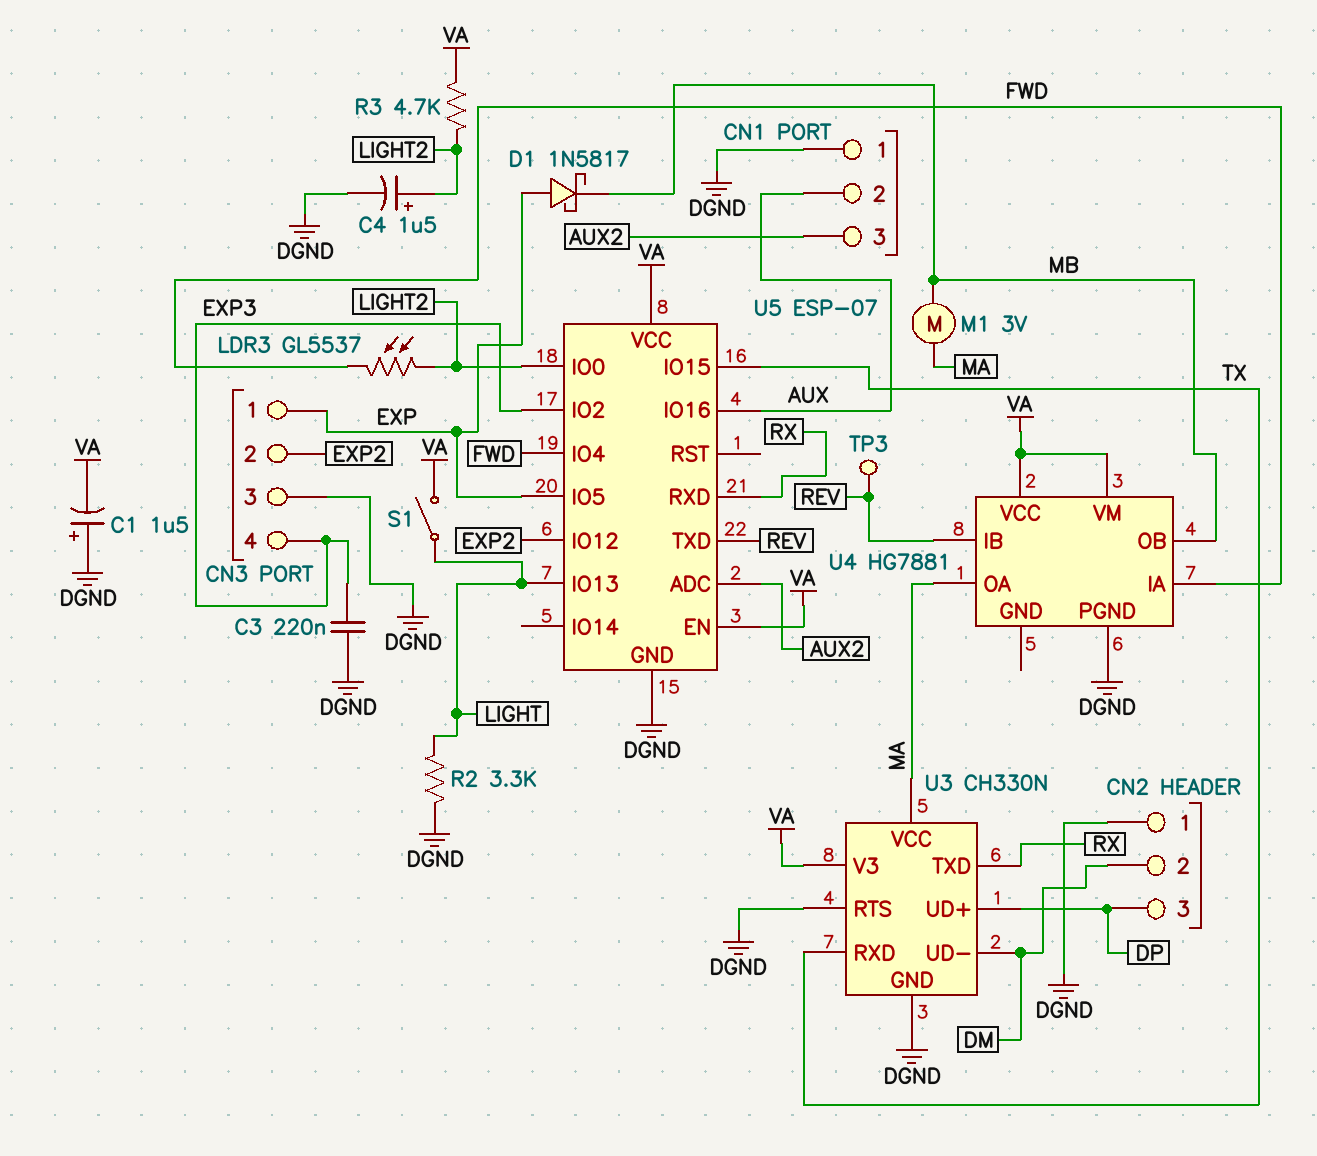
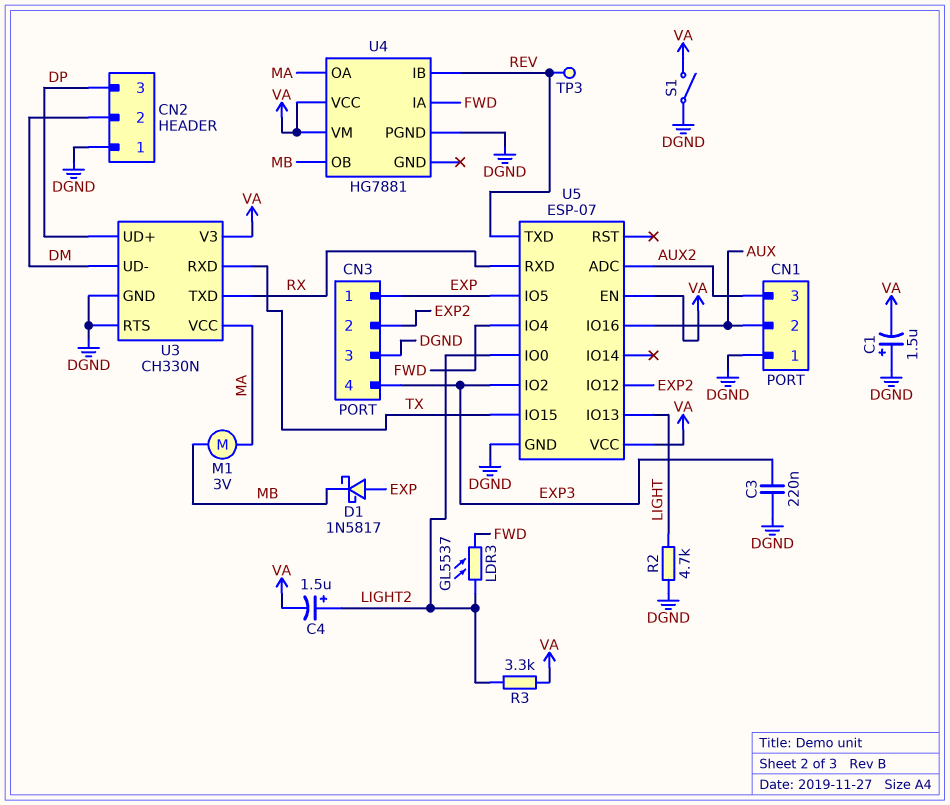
C4: 1.5uF (plus LIGHT2, minus DGND) -> 1.5uF (plus LIGHT2, minus VA)
R2: 3.3k (DGND, LIGHT) -> 4.7k (DGND, LIGHT)
R3: 4.7k (LIGHT2, VA) -> 3.3k (LIGHT2, VA)
S1: switch (LIGHT, VA) -> switch (DGND, VA)

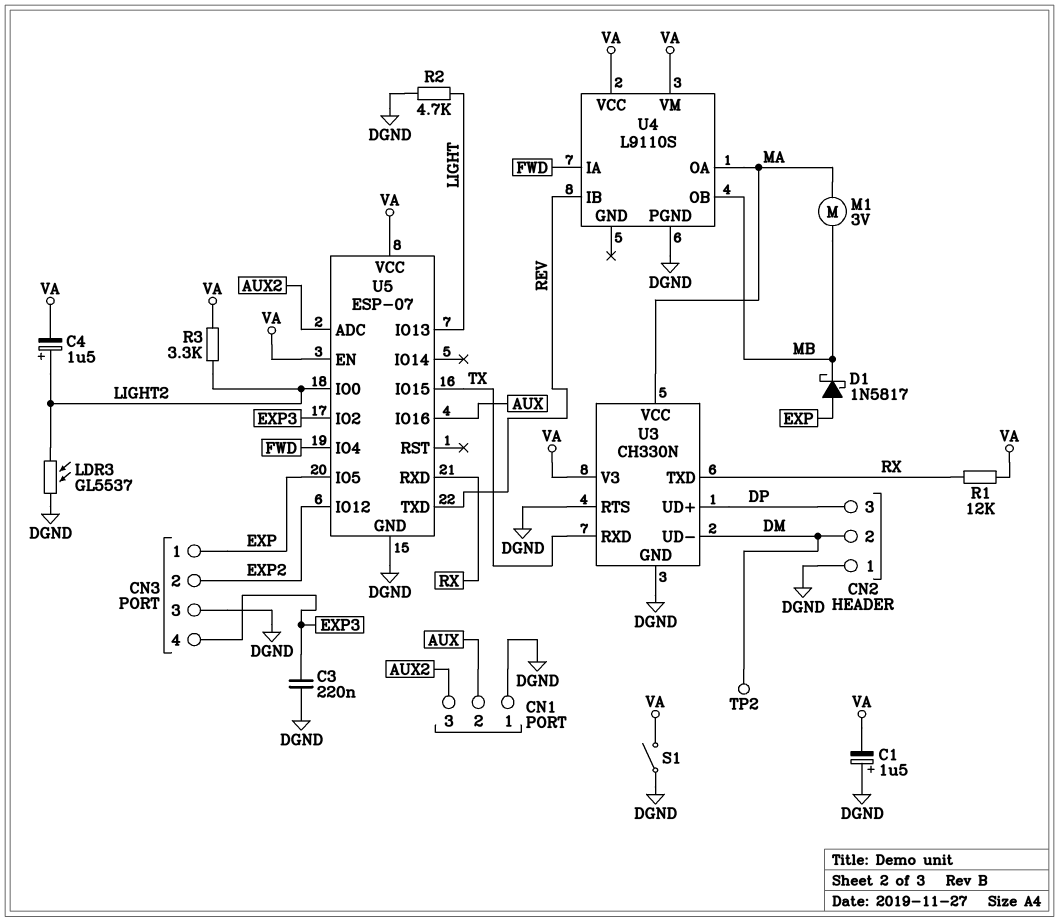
LDR3: GL5537 (FWD, LIGHT2) -> GL5537 (DGND, LIGHT2)
R1: none -> 12k (RX, VA)
TP2: none -> test point (DM)
TP3: test point (REV) -> none
U4: HG7881 -> L9110S

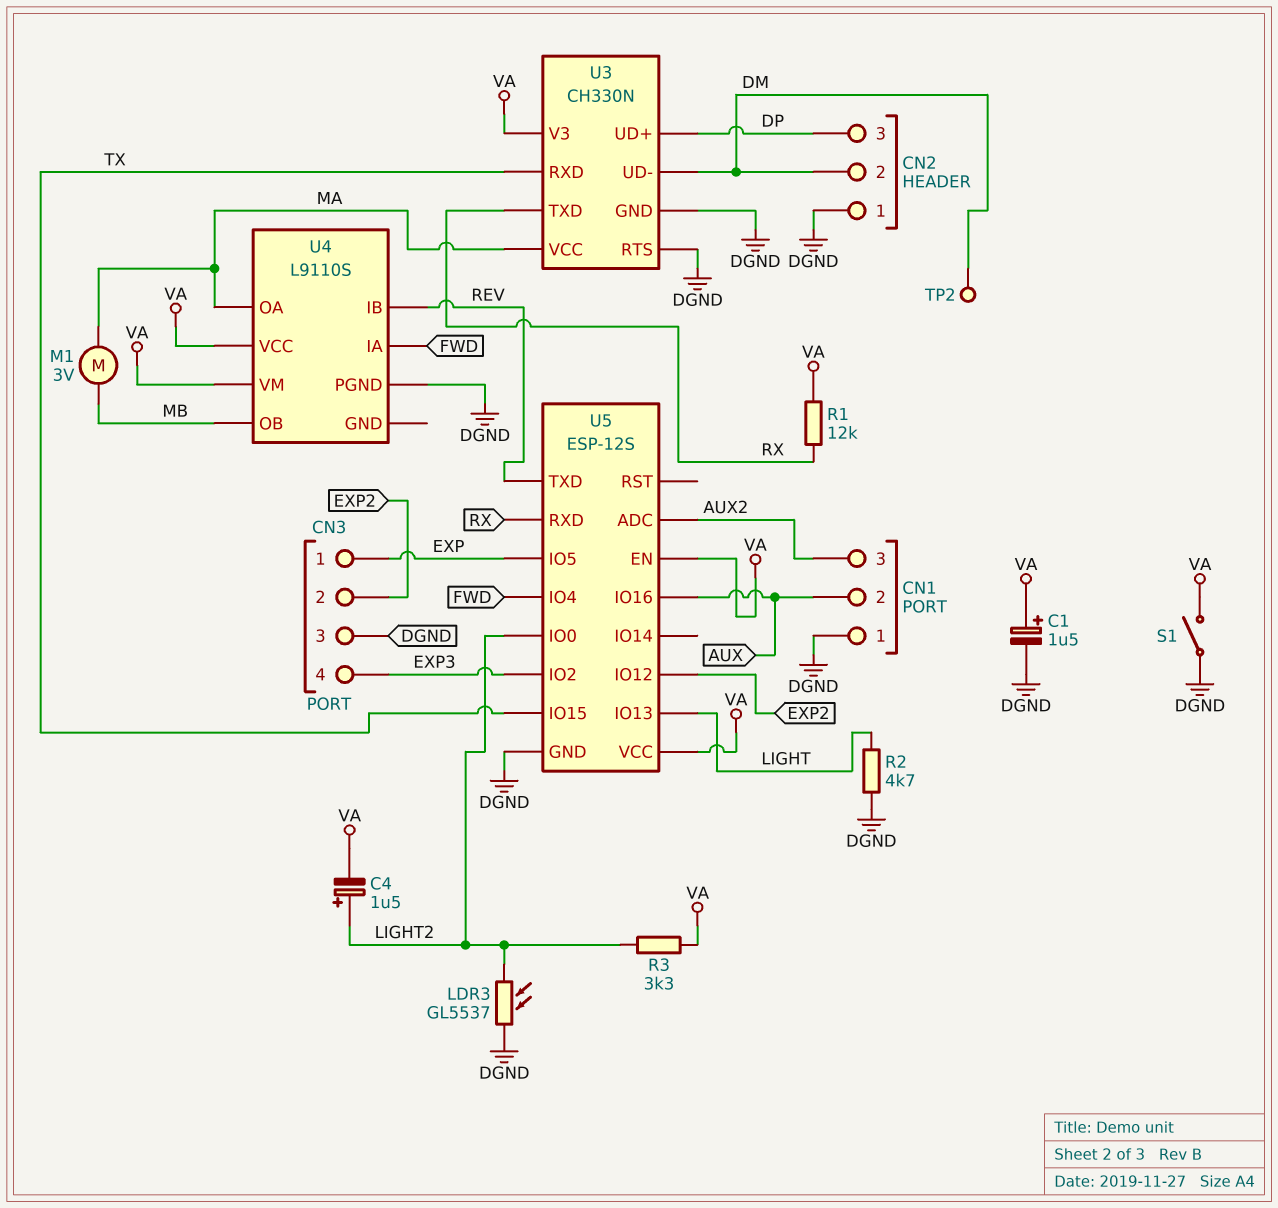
C1: 1.5uF (plus DGND, minus VA) -> 1.5uF (plus VA, minus DGND)
C3: 220nF (DGND, EXP3) -> none
D1: schottky 1N5817 (A EXP, K MB) -> none
U5: ESP-07 -> ESP-12S

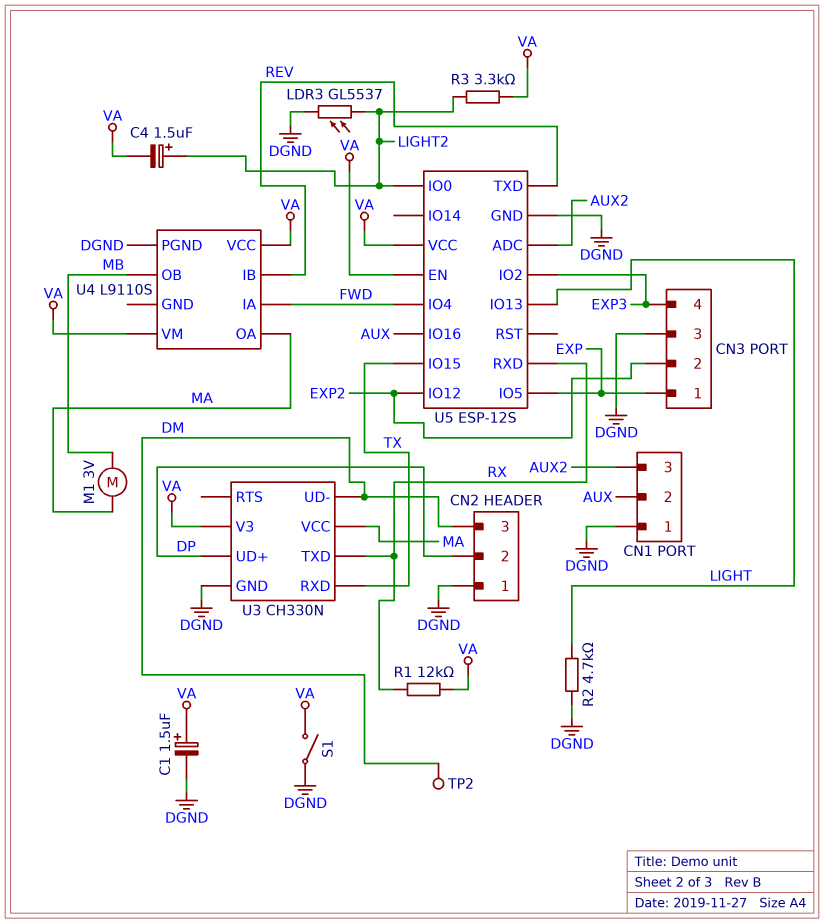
CN2 pin 2: DM -> DP
CN2 pin 3: DP -> DM
U3 pin RTS: DGND -> none

